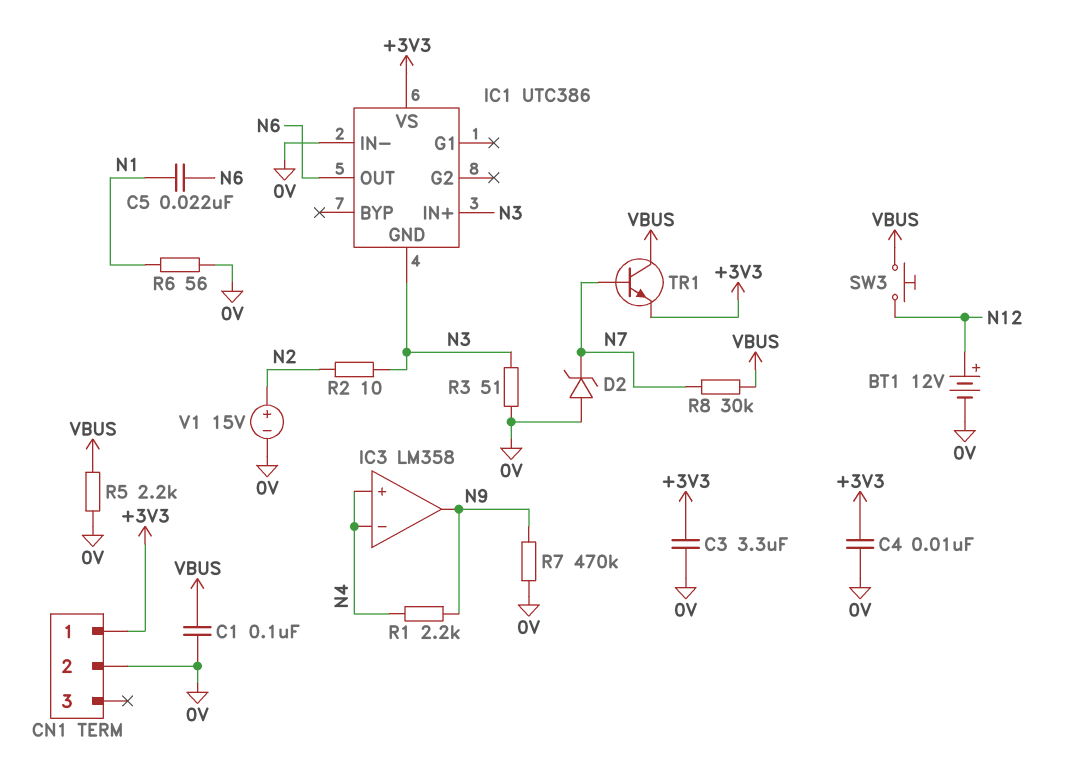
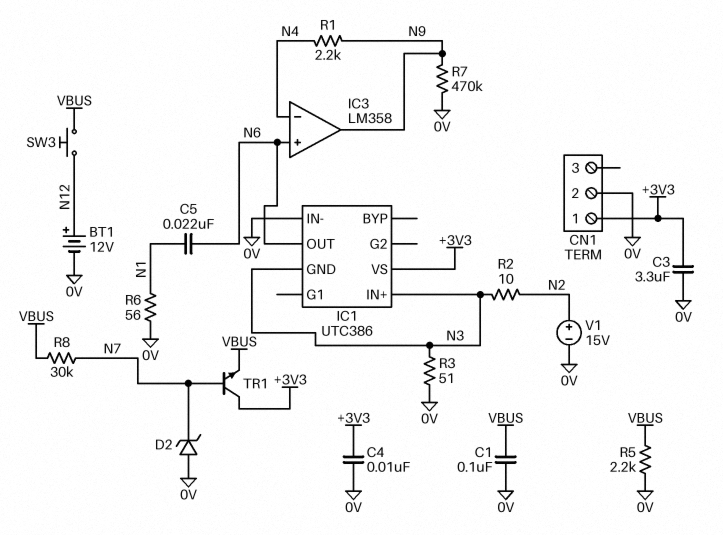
IC3 pin in+: N4 -> N6
TR1: NPN (B N7, C VBUS, E +3V3) -> NPN (B N7, C +3V3, E VBUS)

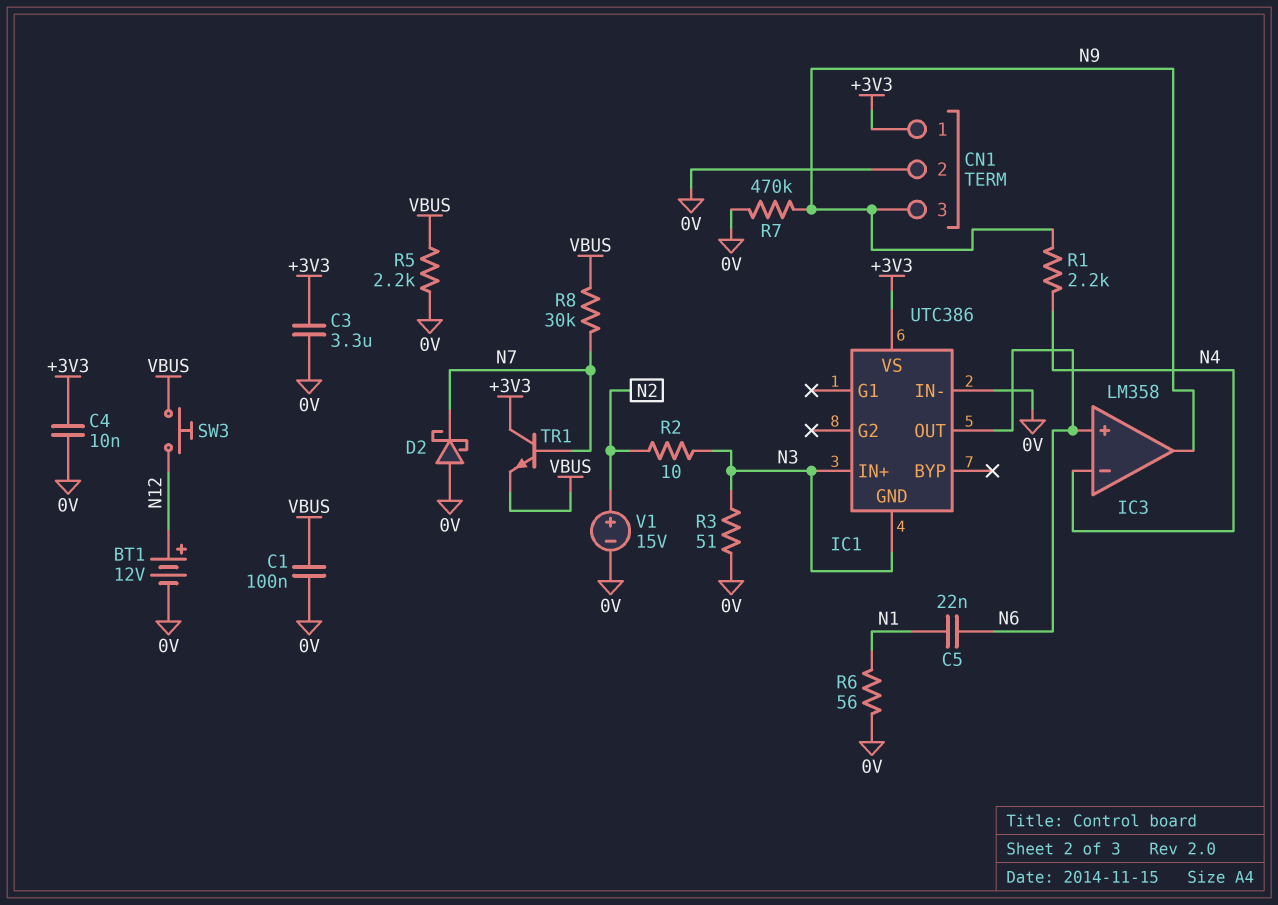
CN1 pin 3: none -> N9
D2: zener (A 0V, K N7) -> schottky (A 0V, K N7)

